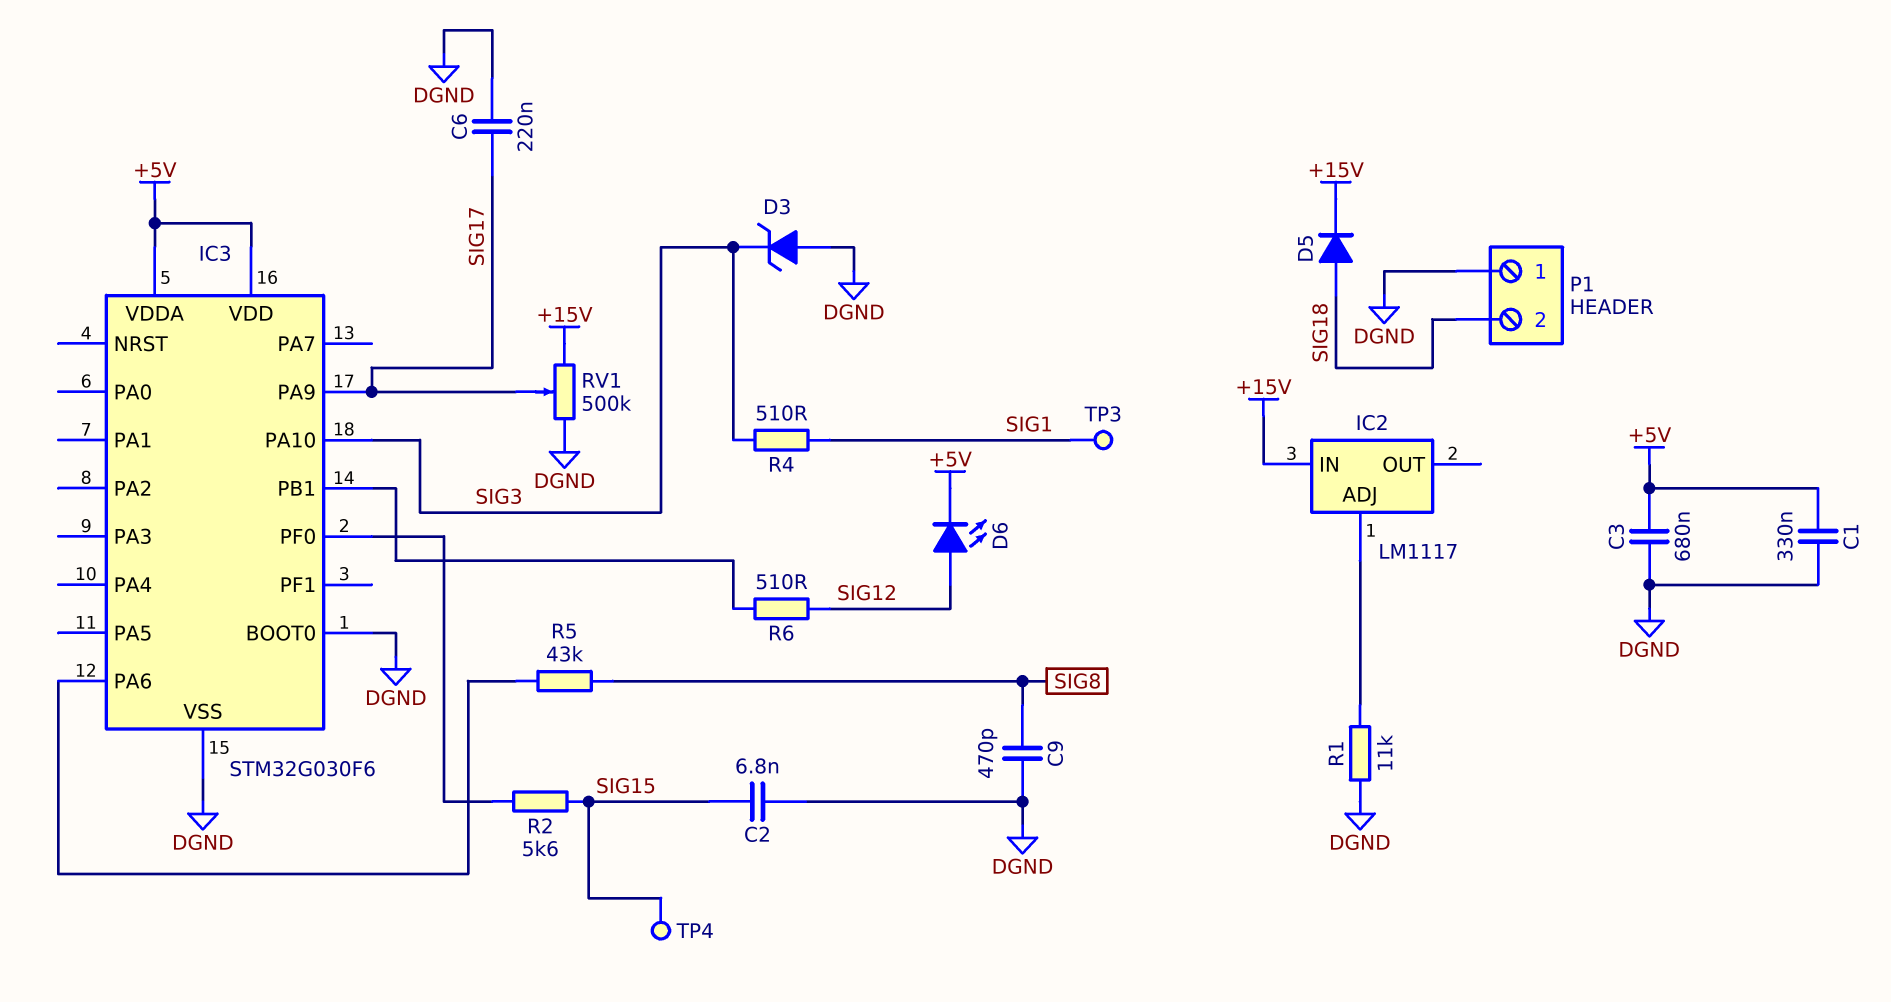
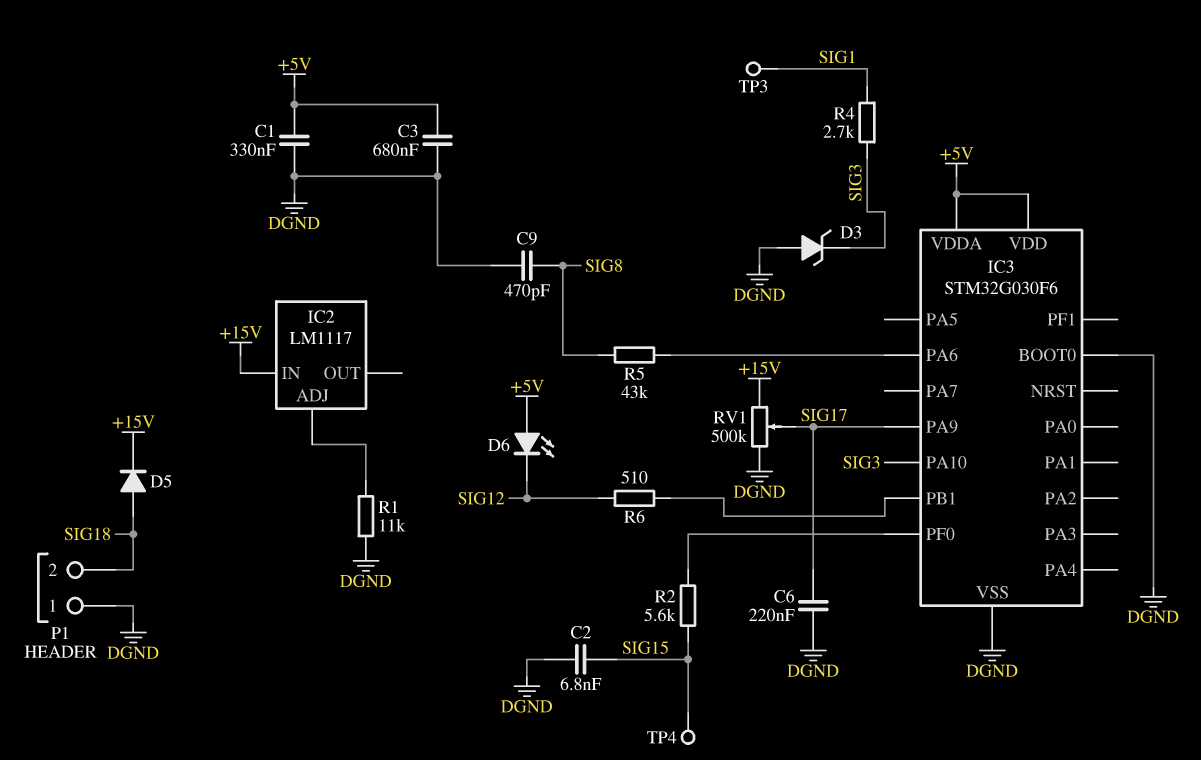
D6: LED (A SIG12, K +5V) -> LED (A +5V, K SIG12)
R4: 510 (SIG1, SIG3) -> 2.7k (SIG1, SIG3)

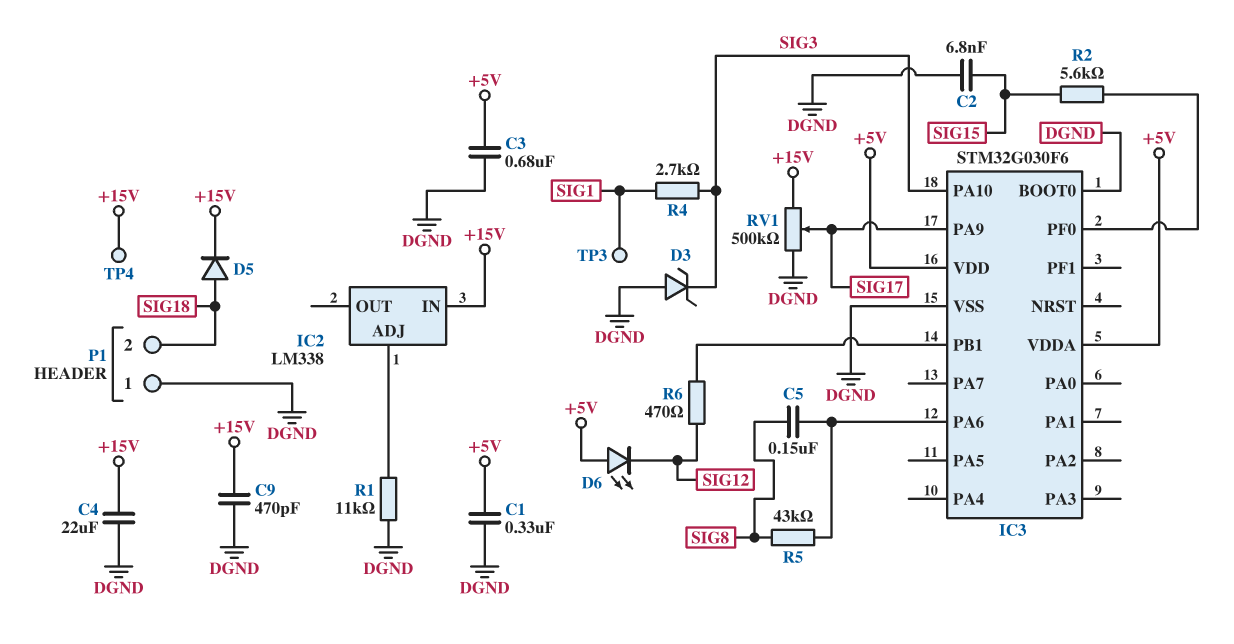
C4: none -> 22uF (+15V, DGND)
C5: none -> 150nF (IC3/PA6, SIG8)
C6: 220nF (DGND, SIG17) -> none
C9: 470pF (DGND, SIG8) -> 470pF (+15V, DGND)
IC2: LM1117 -> LM338
R6: 510 (IC3/PB1, SIG12) -> 470 (IC3/PB1, SIG12)
TP4: test point (SIG15) -> test point (+15V)

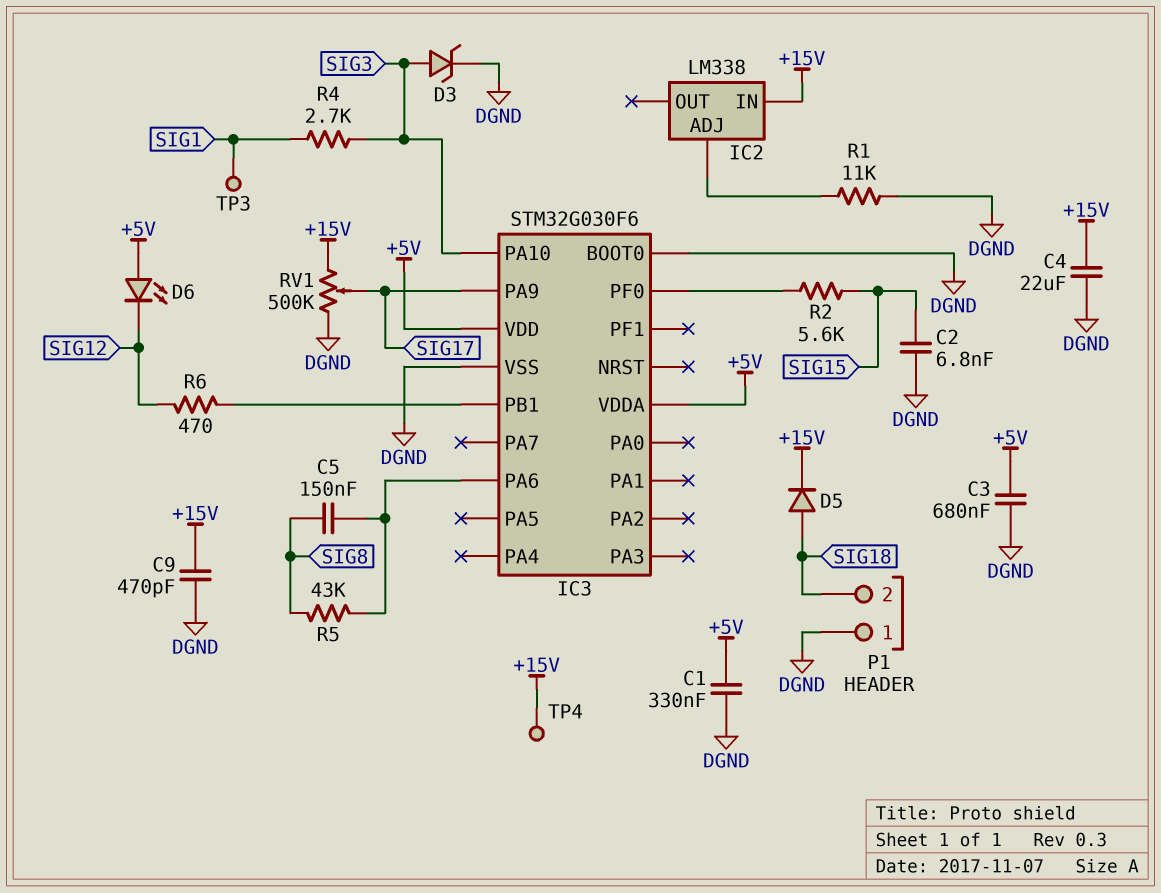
D3: zener (A DGND, K SIG3) -> zener (A SIG3, K DGND)

